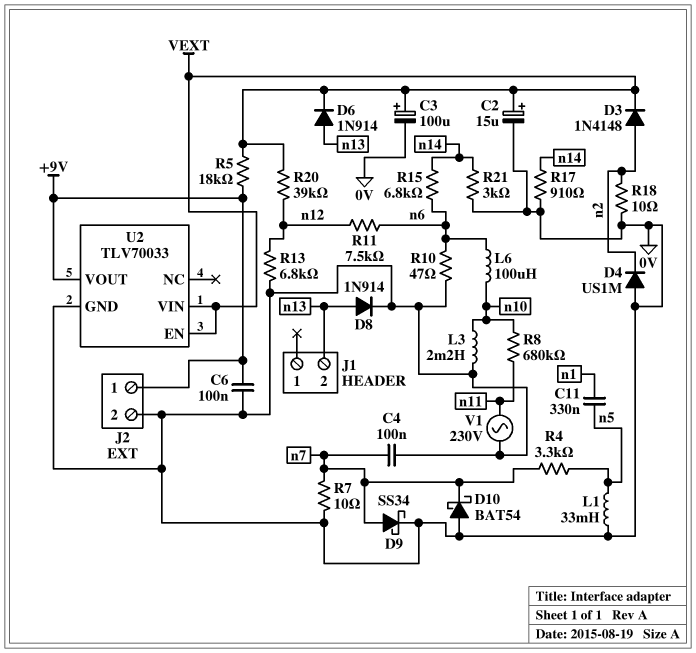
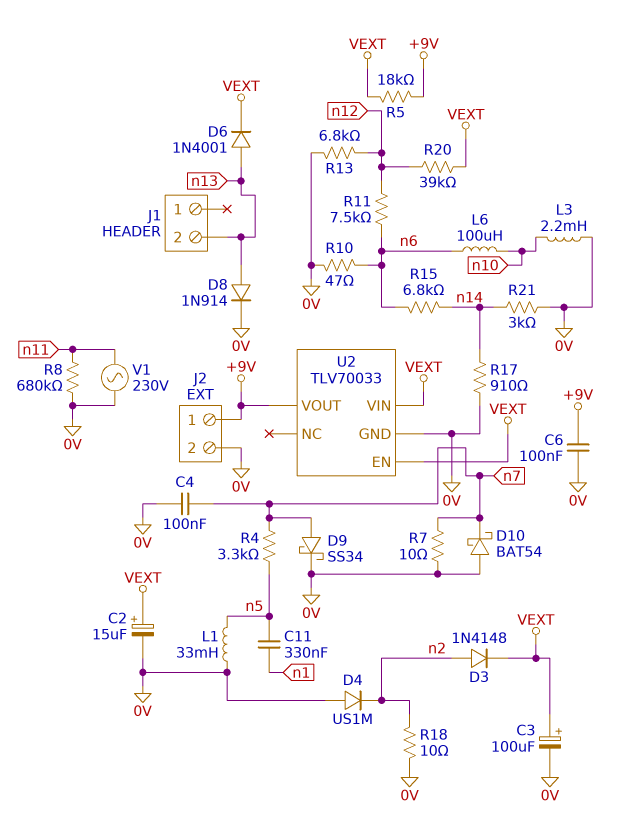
D6: diode 1N914 (A n13, K VEXT) -> diode 1N4001 (A n13, K VEXT)
R8: 680k (n10, n11) -> 680k (0V, n11)

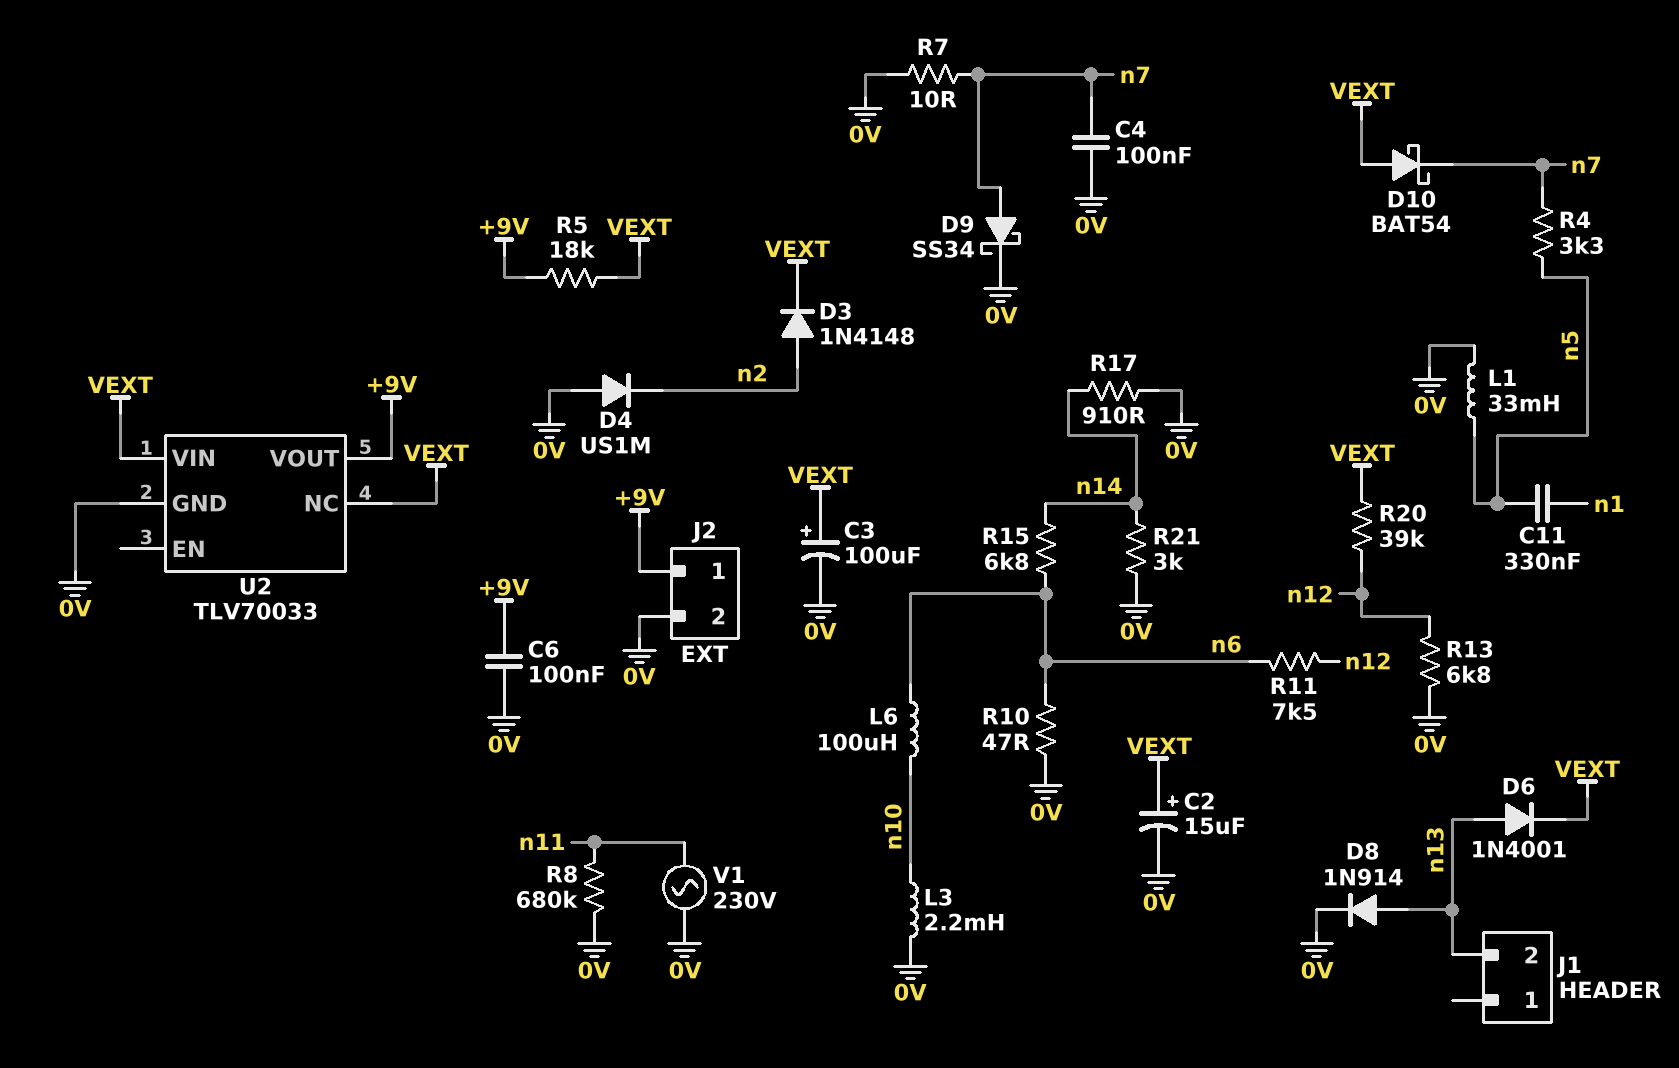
D10: schottky BAT54 (A 0V, K n7) -> schottky BAT54 (A VEXT, K n7)
R18: 10 (0V, n2) -> none
U2 pin EN: VEXT -> none
U2 pin NC: none -> VEXT

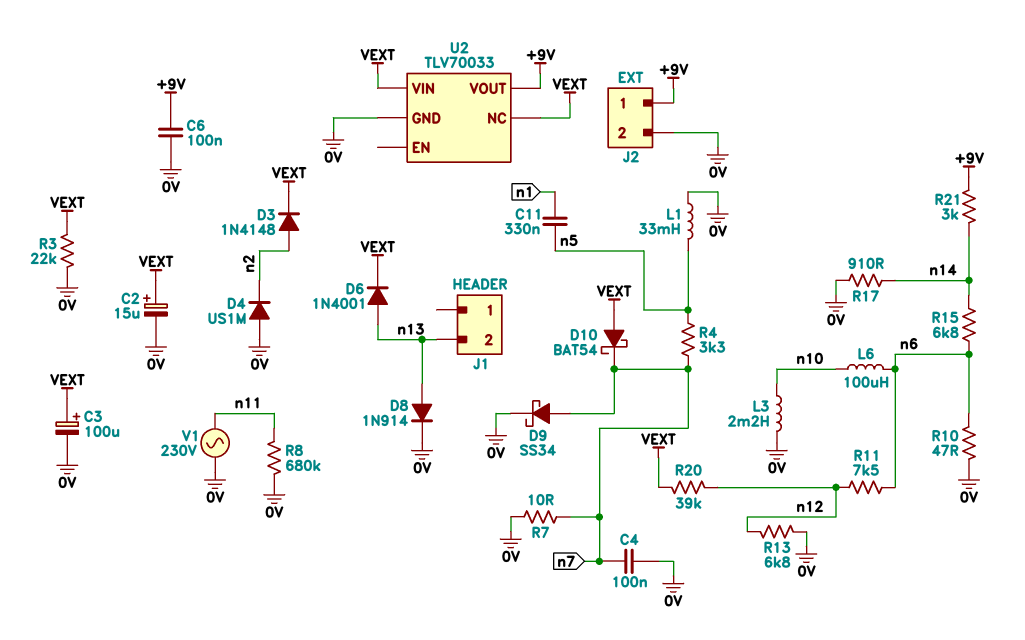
R3: none -> 22k (0V, VEXT)
R5: 18k (+9V, VEXT) -> none
R21: 3k (0V, n14) -> 3k (+9V, n14)

